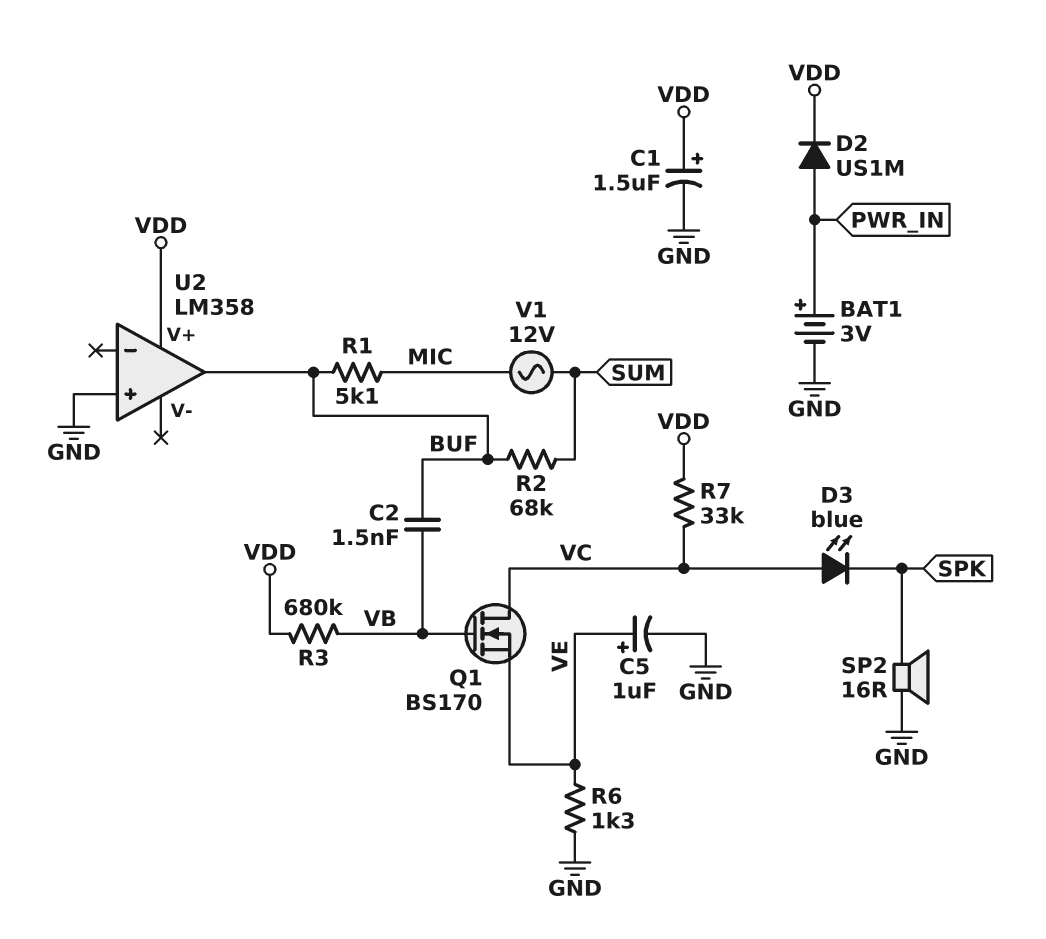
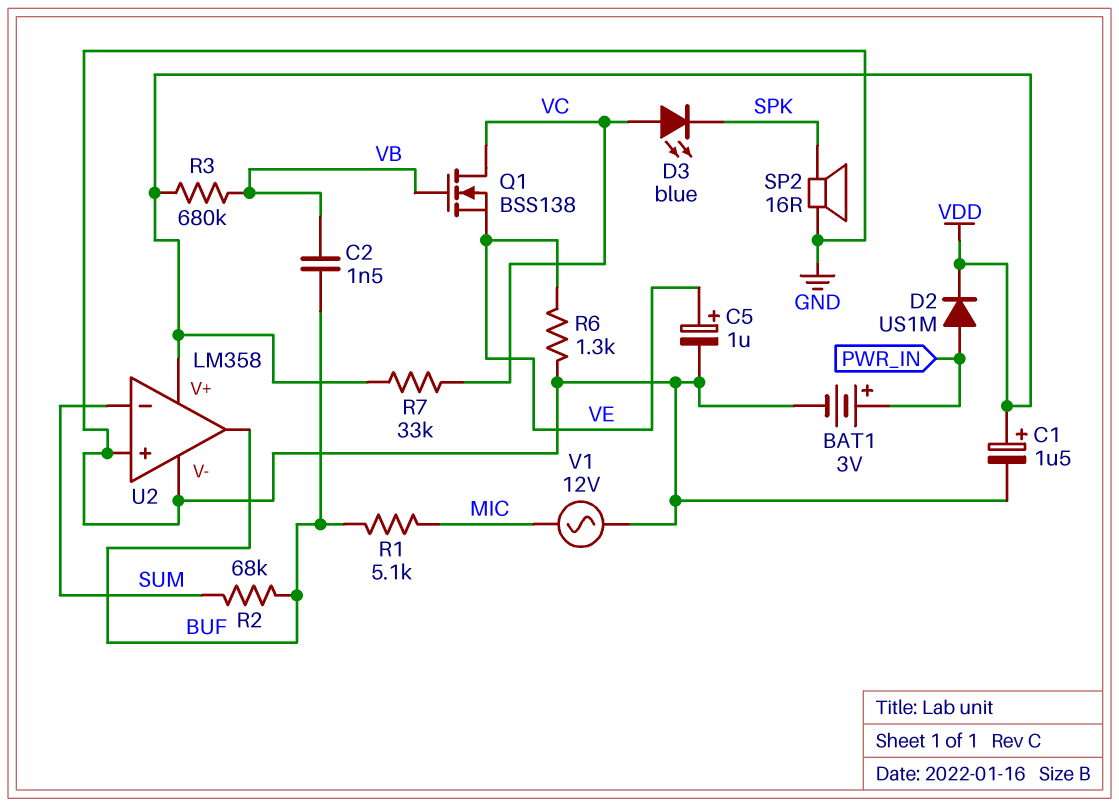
Q1: NMOS BS170 (G VB, D VC, S VE) -> NMOS BSS138 (G VB, D VC, S VE)
U2 pin V-: none -> GND
U2 pin in-: none -> SUM
V1: AC 12V (MIC, SUM) -> AC 12V (GND, MIC)

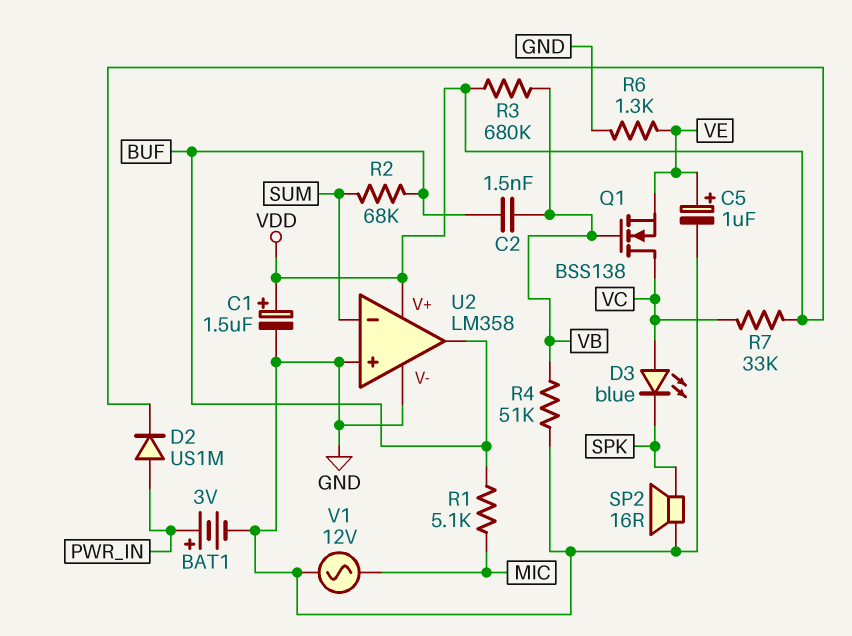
R4: none -> 51k (GND, VB)

